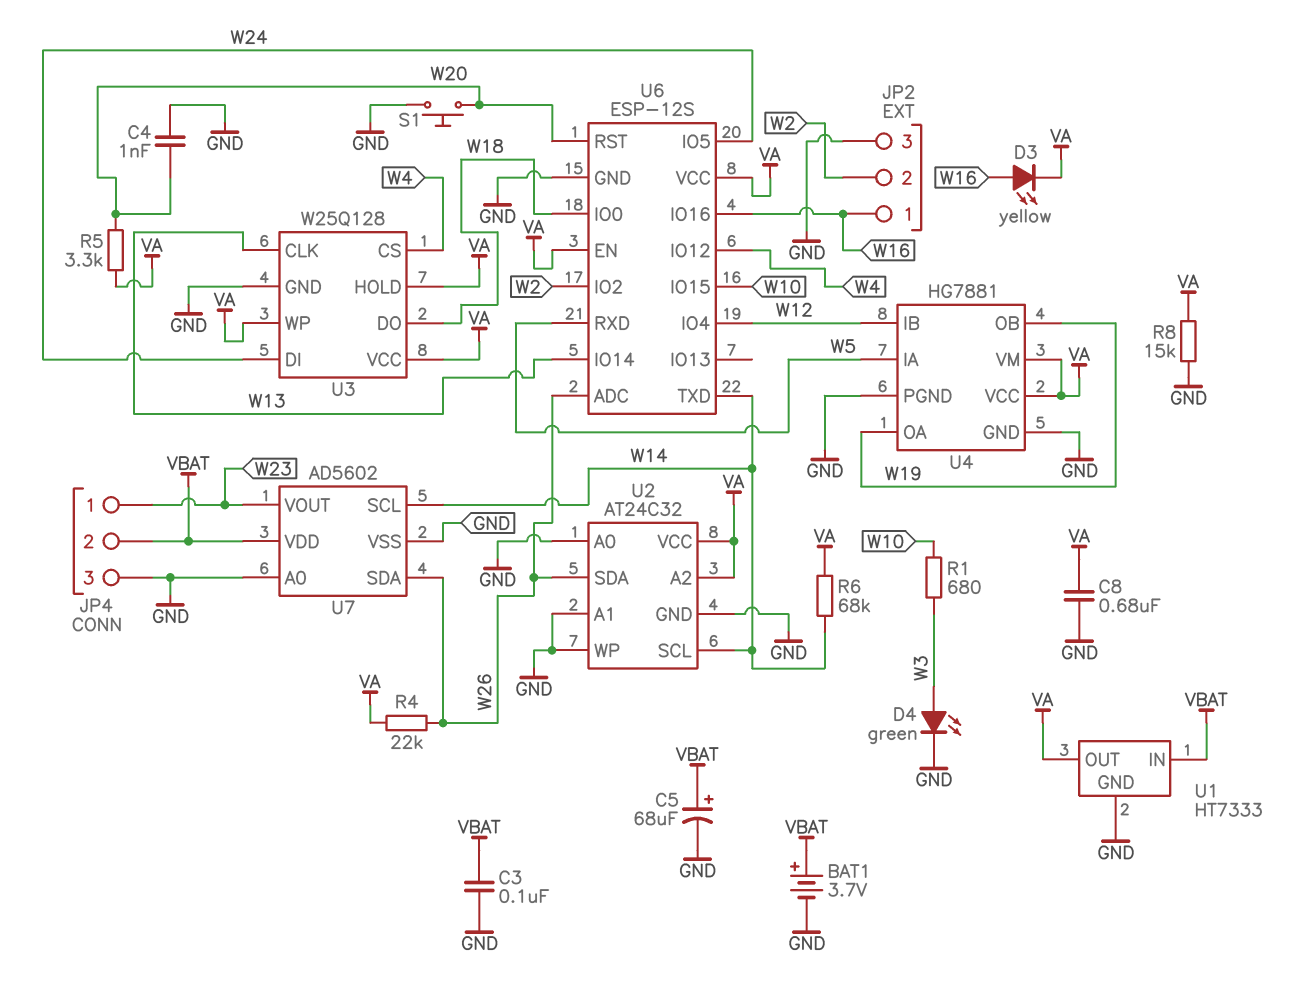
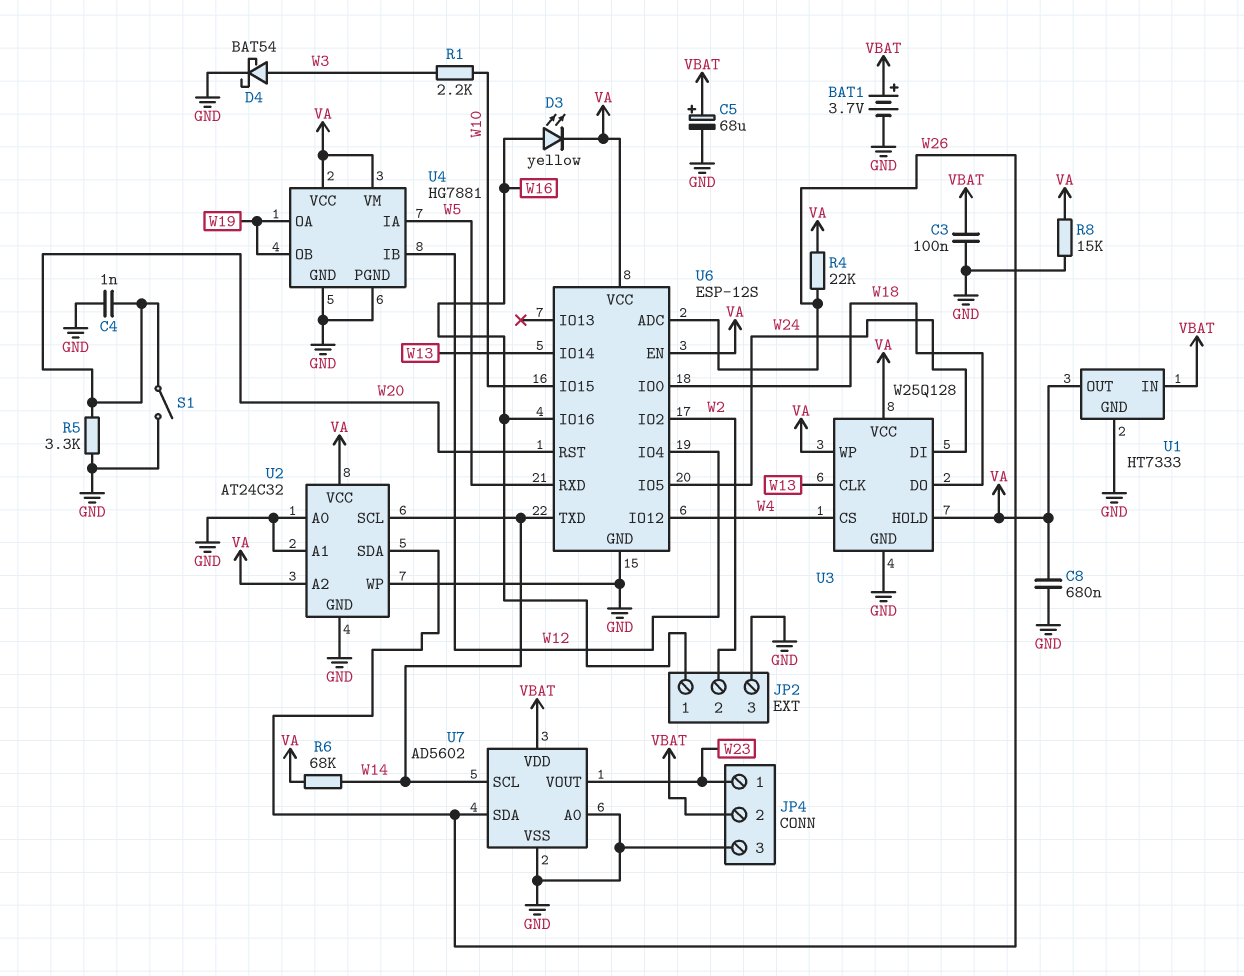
D4: LED green (A W3, K GND) -> schottky BAT54 (A W3, K GND)
R1: 680 (W3, W10) -> 2.2k (W3, W10)
R5: 3.3k (VA, W20) -> 3.3k (GND, W20)
S1: button (GND, W20) -> switch (GND, W20)

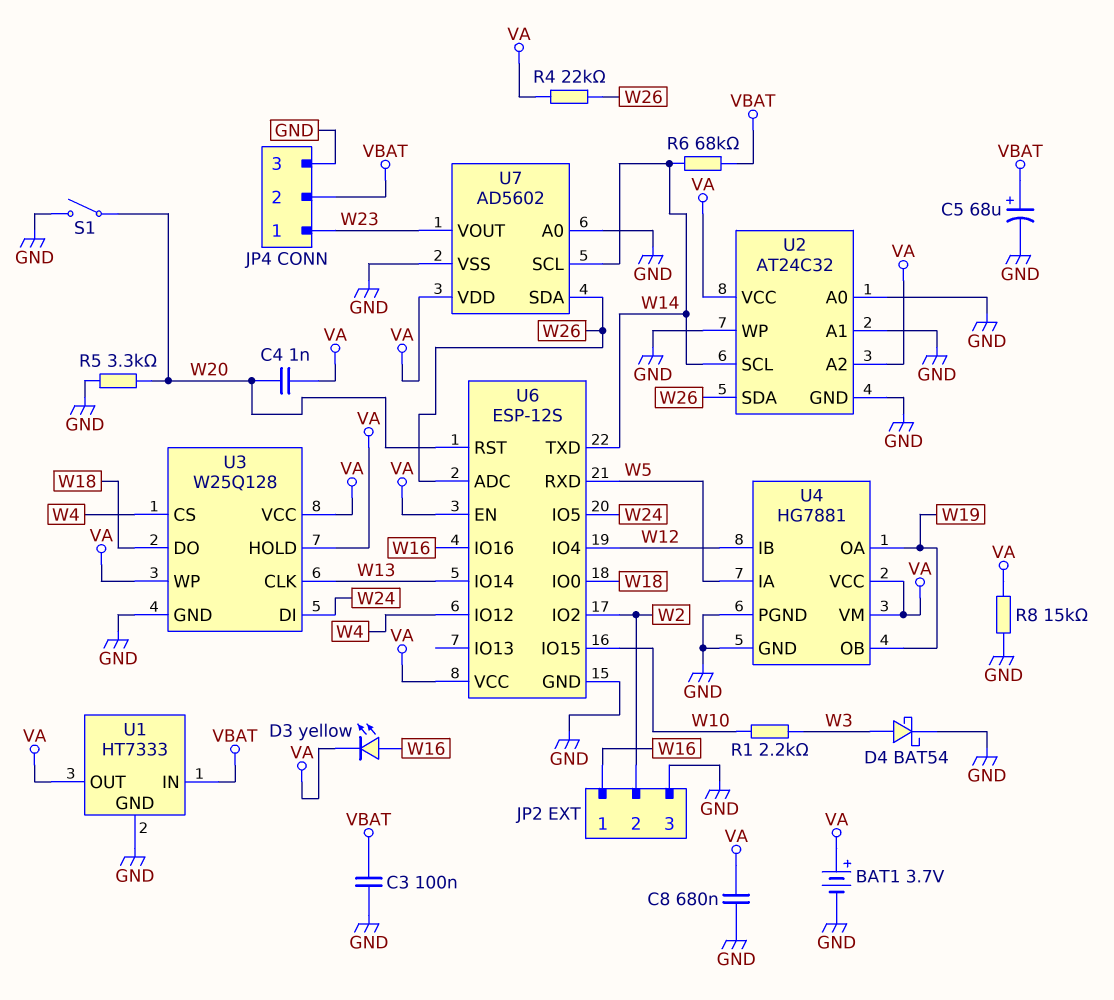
BAT1: 3.7V (plus VBAT, minus GND) -> 3.7V (plus VA, minus GND)
C4: 1nF (GND, W20) -> 1nF (VA, W20)
R6: 68k (VA, W14) -> 68k (VBAT, W14)
U7 pin VDD: VBAT -> VA

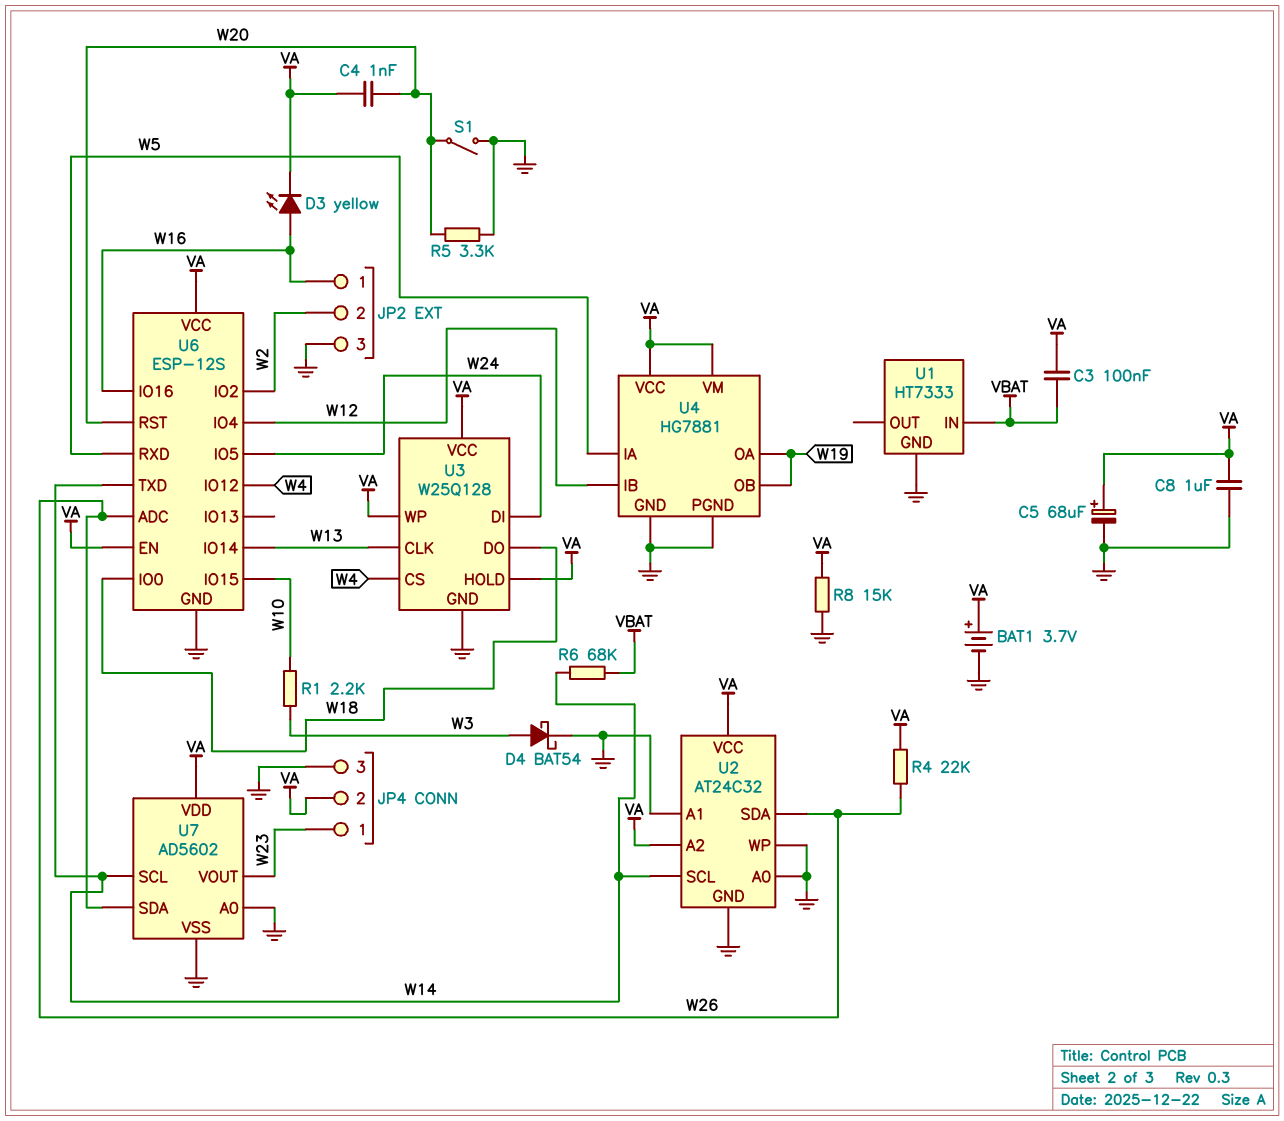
C3: 100nF (GND, VBAT) -> 100nF (VA, VBAT)
C5: 68uF (plus VBAT, minus GND) -> 68uF (plus VA, minus GND)
C8: 680nF (GND, VA) -> 1uF (GND, VA)
JP4 pin 2: VBAT -> VA
U1 pin OUT: VA -> none

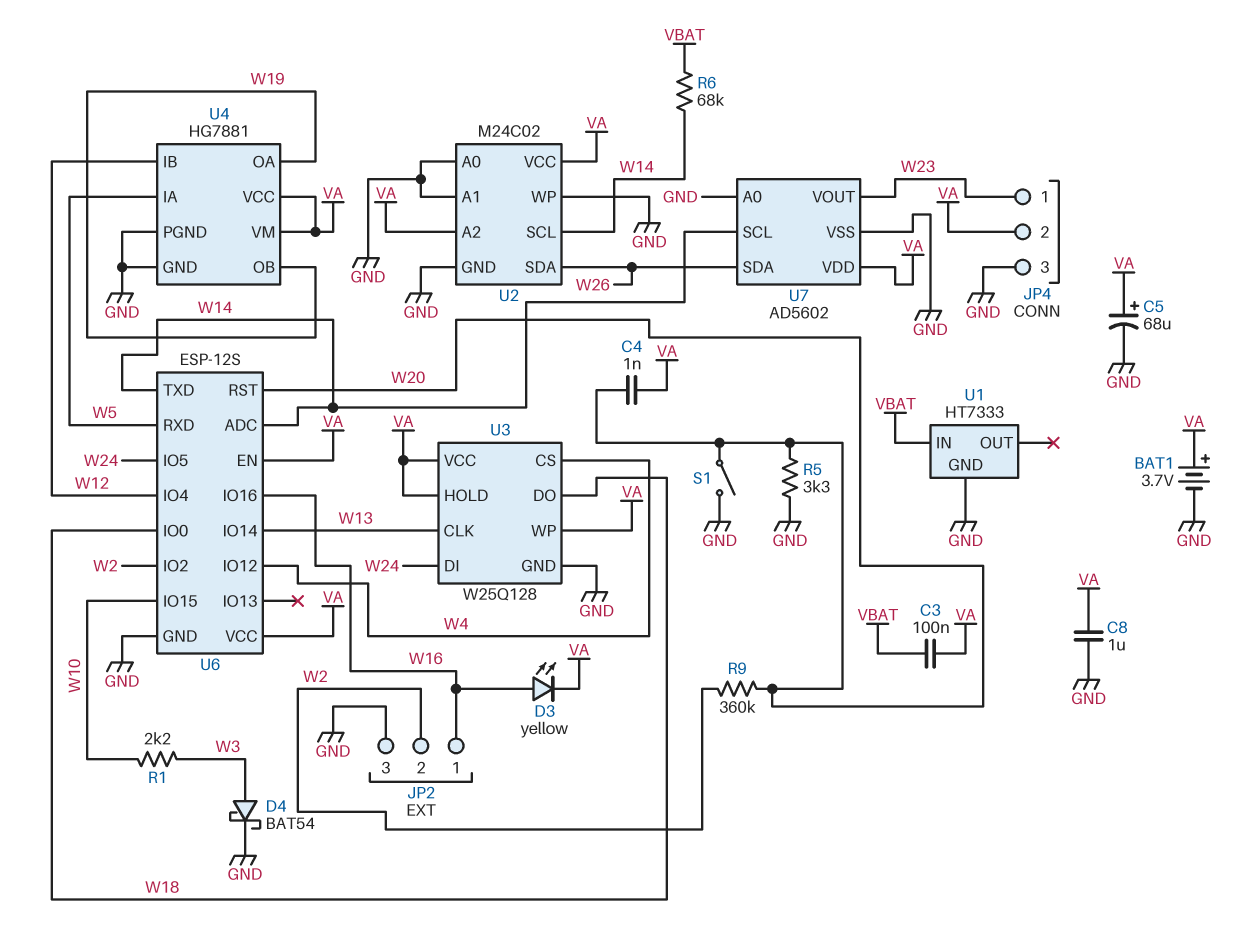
R4: 22k (VA, W26) -> none
R8: 15k (GND, VA) -> none
R9: none -> 360k (W2, W20)
U2: AT24C32 -> M24C02
U6 pin ADC: W26 -> W14

